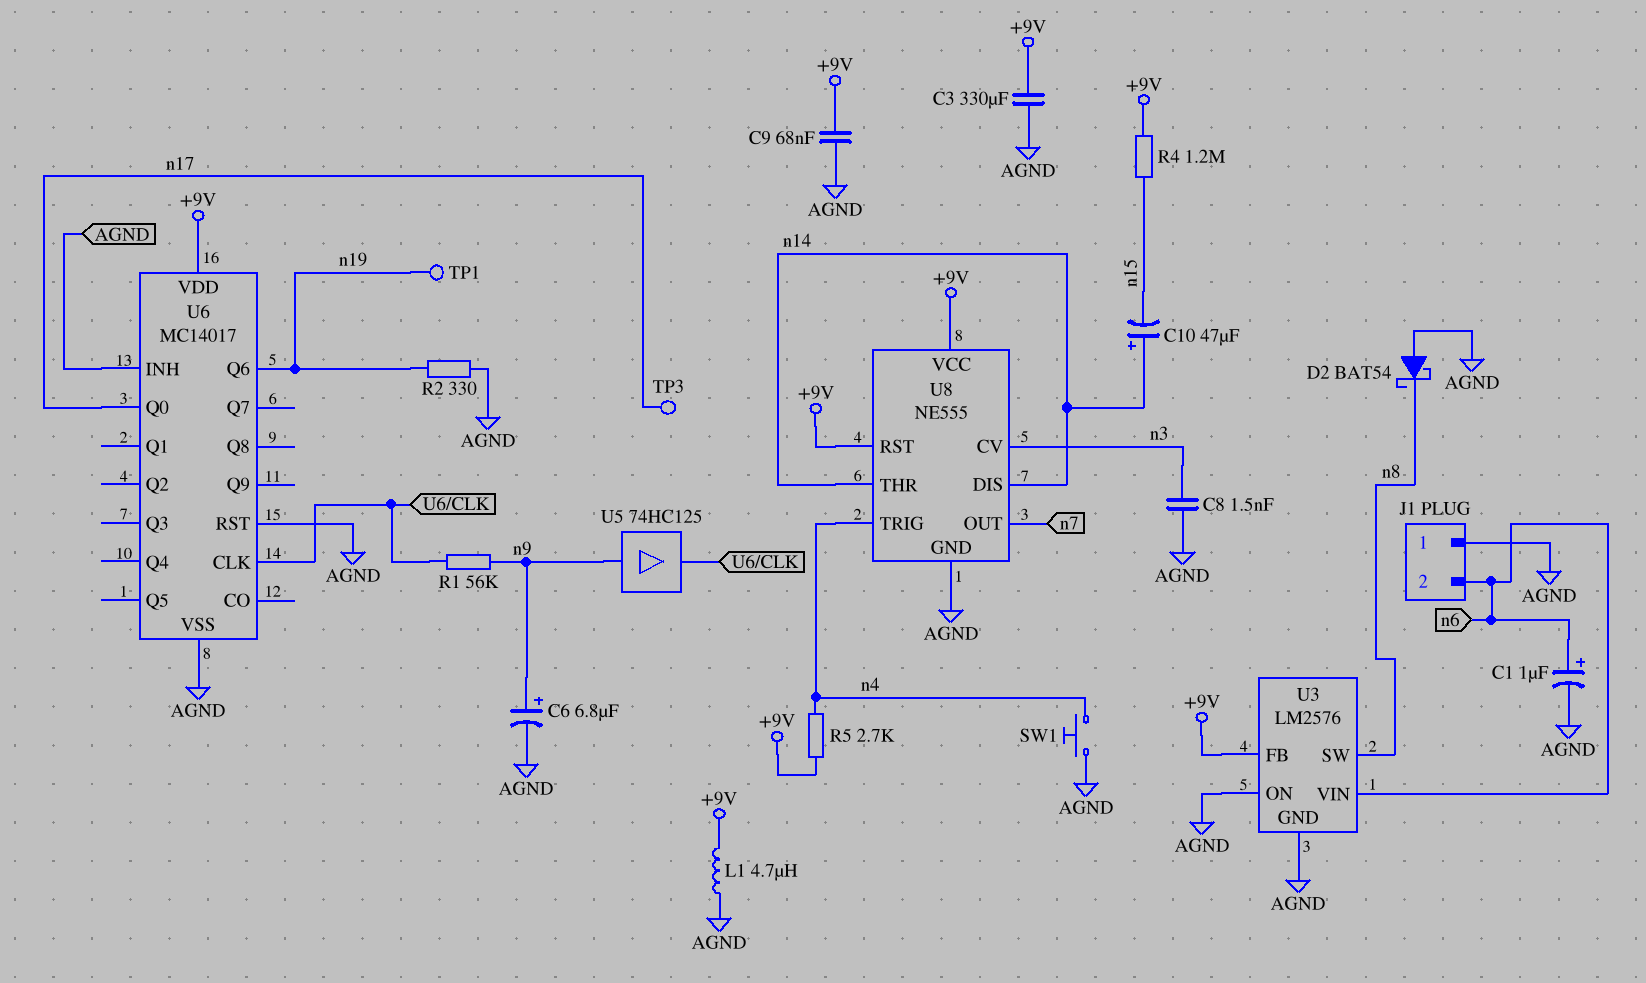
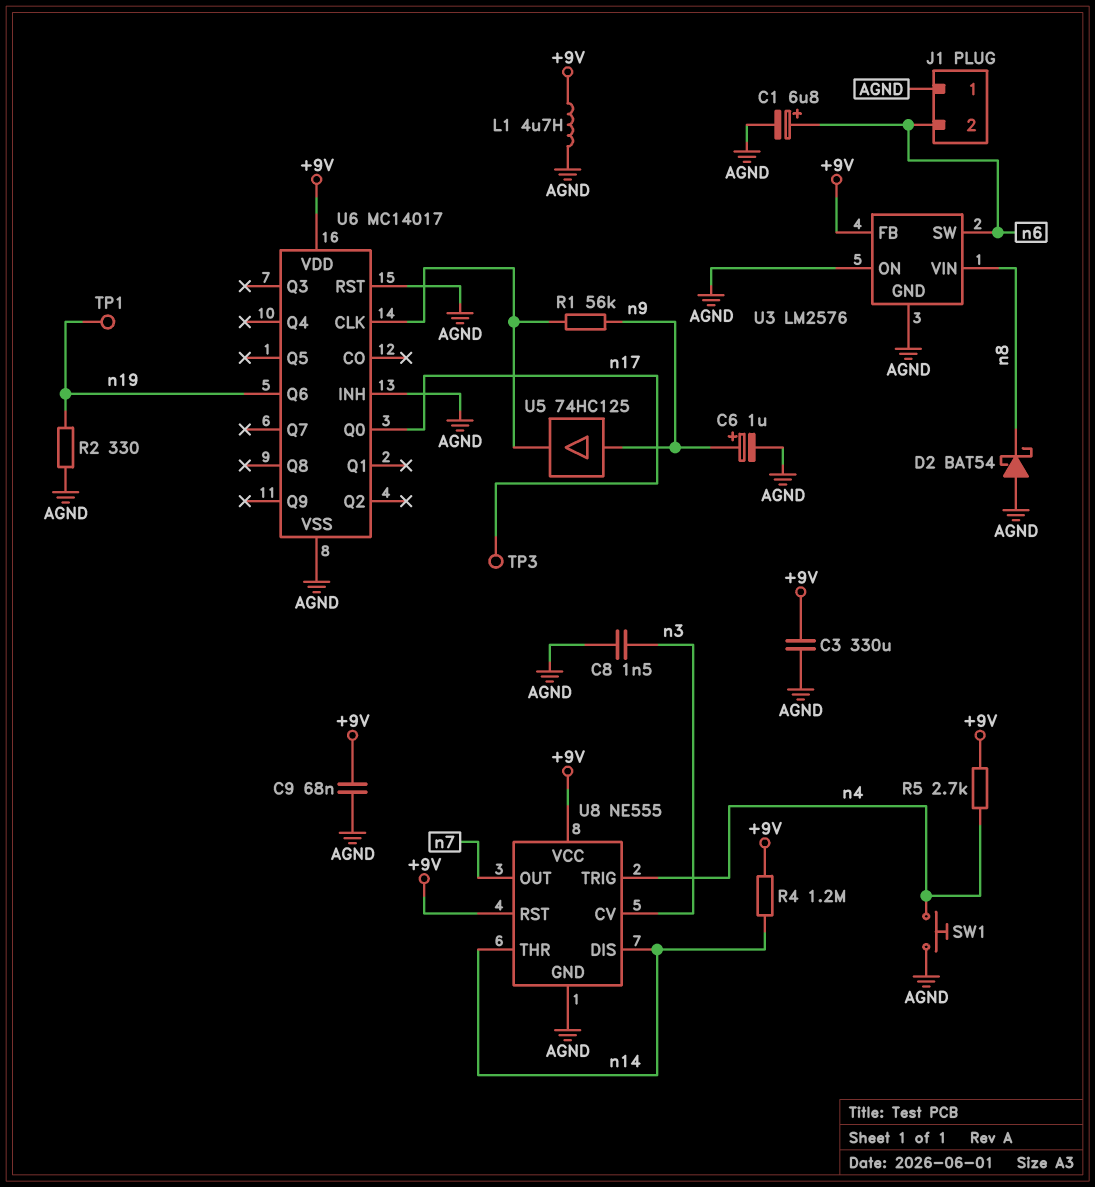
C1: 1uF (plus n6, minus AGND) -> 6.8uF (plus n6, minus AGND)
C6: 6.8uF (plus n9, minus AGND) -> 1uF (plus n9, minus AGND)
C10: 47uF (plus n14, minus n15) -> none
R4: 1.2M (+9V, n15) -> 1.2M (+9V, n14)
U3 pin SW: n8 -> n6
U3 pin VIN: n6 -> n8

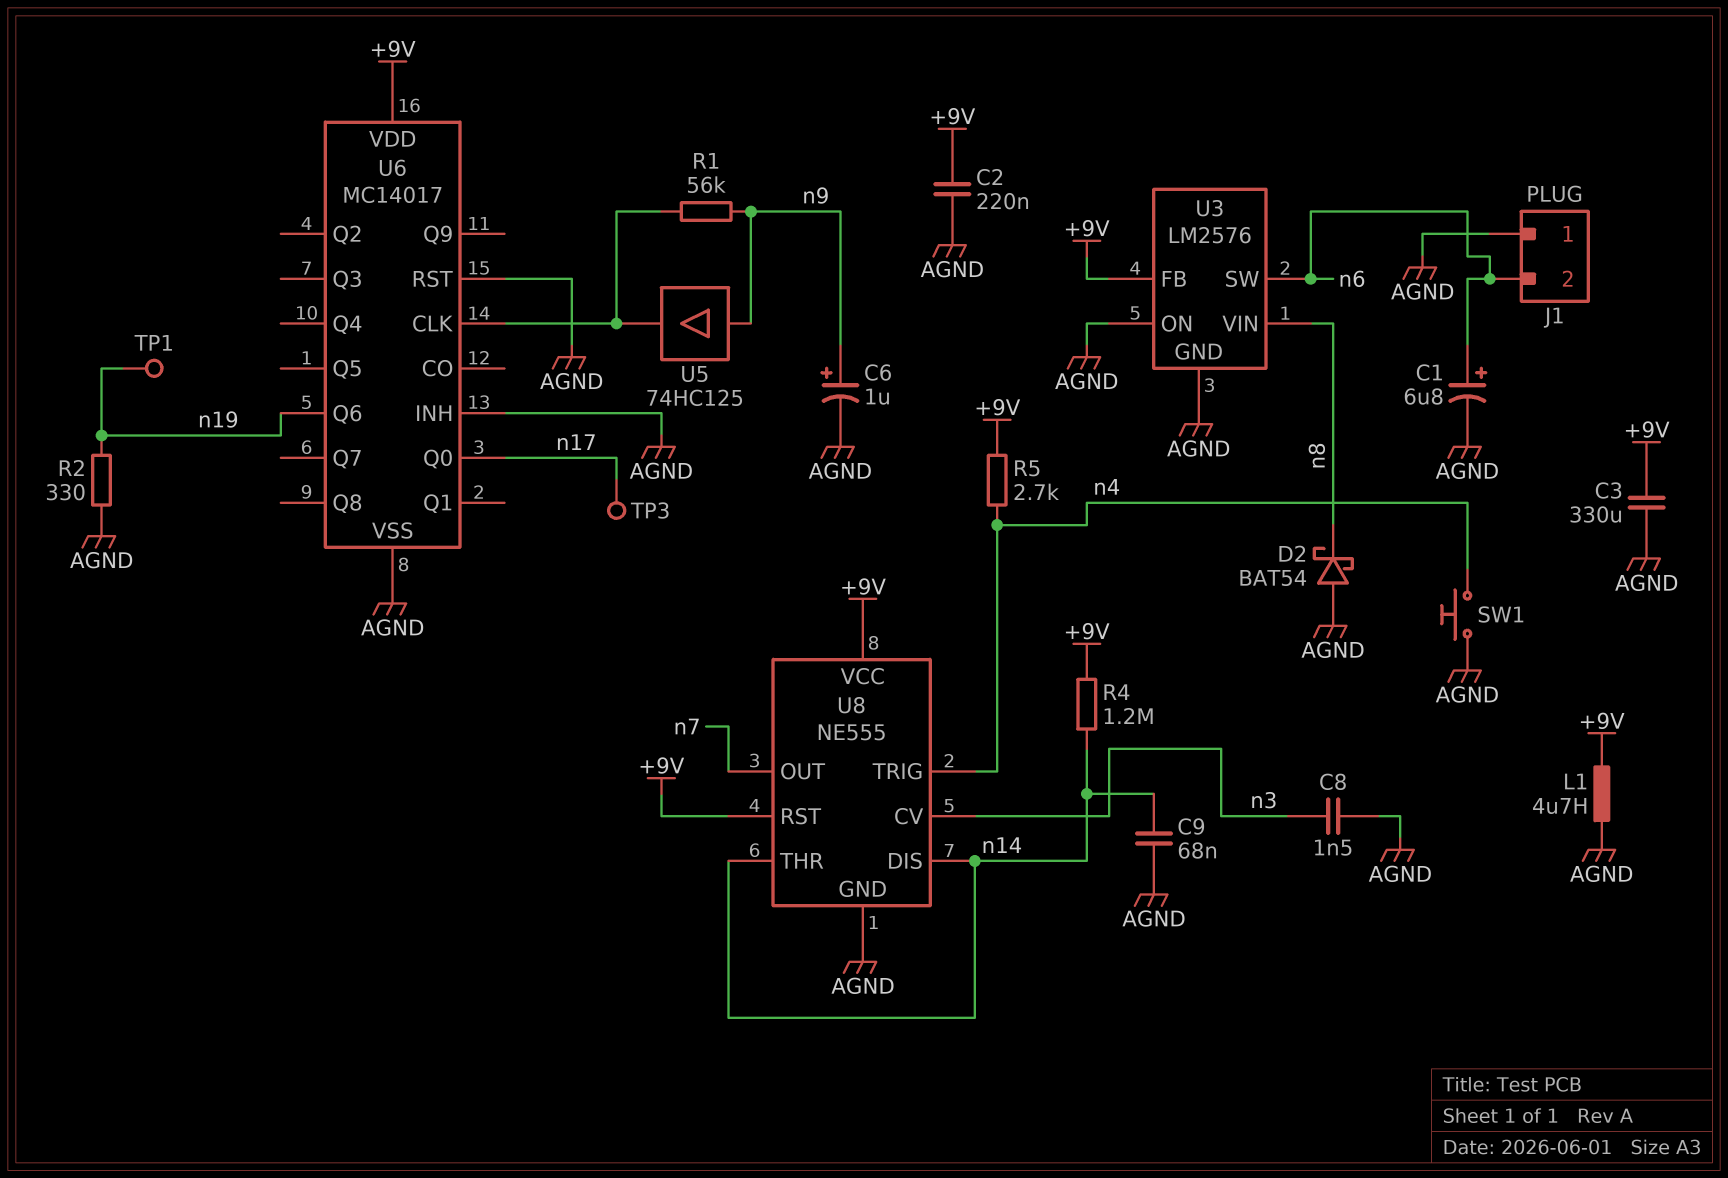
C2: none -> 220nF (+9V, AGND)
C9: 68nF (+9V, AGND) -> 68nF (AGND, n14)

